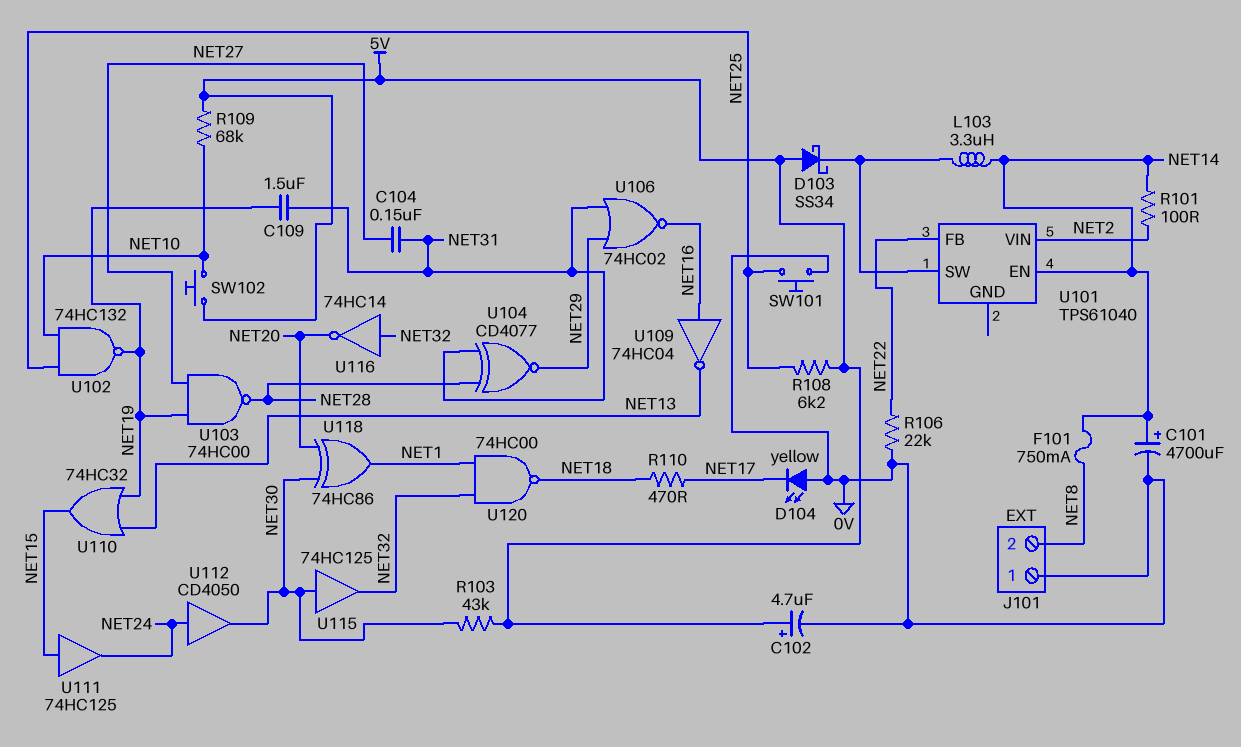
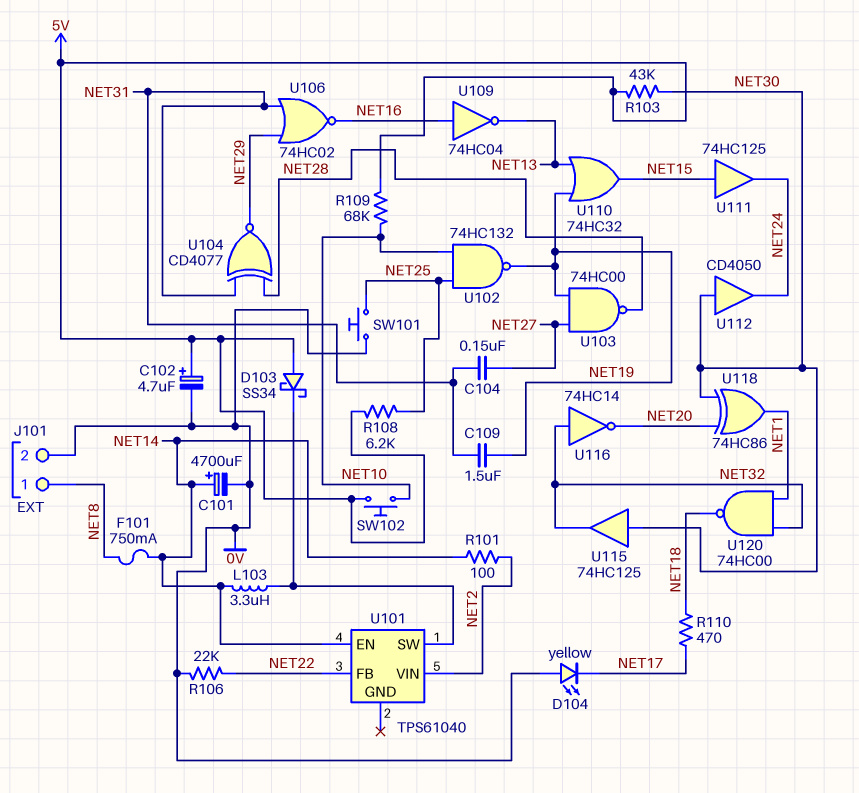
J101 pin 1: 0V -> NET8
J101 pin 2: NET8 -> 0V
U112: buffer CD4050 (in NET24, out NET30) -> buffer CD4050 (in NET30, out NET24)

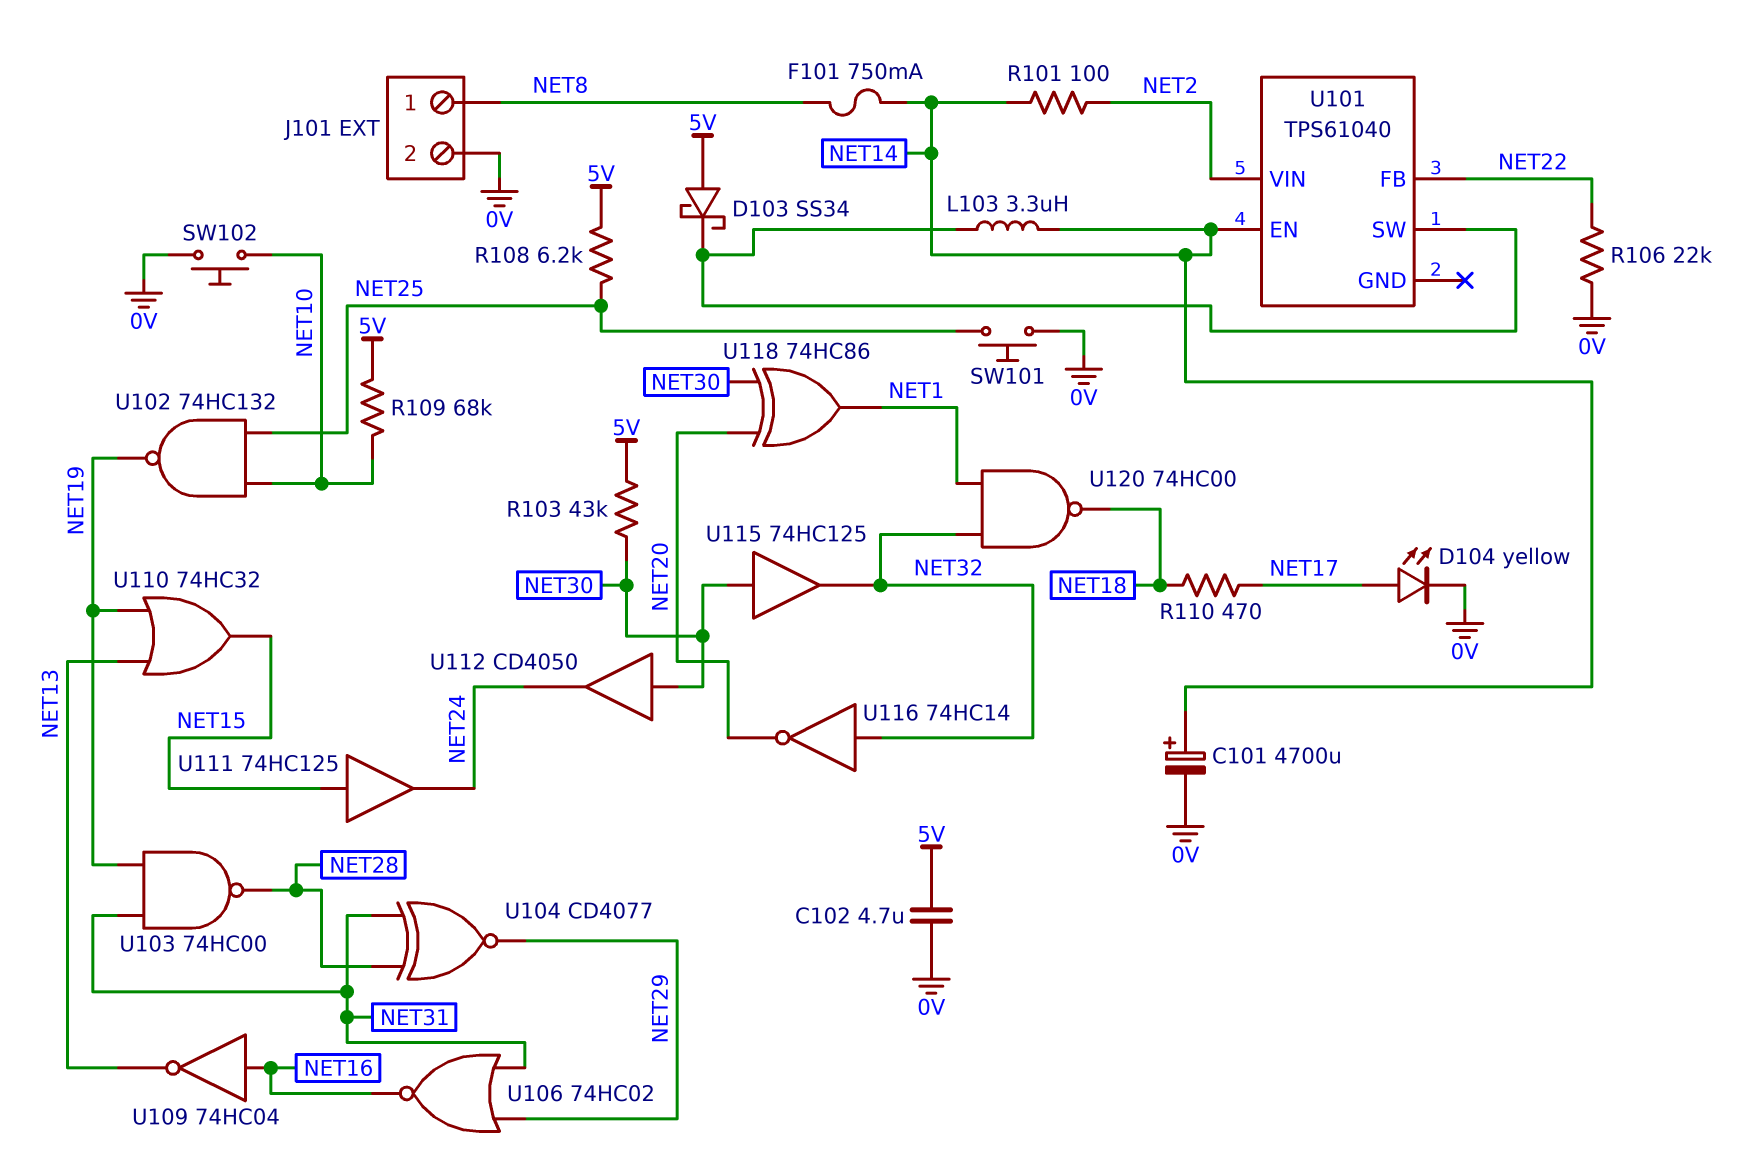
C102: 4.7uF (plus 5V, minus 0V) -> 4.7uF (0V, 5V)
C104: 150nF (NET27, NET31) -> none
C109: 1.5uF (NET19, NET31) -> none
D104: LED yellow (A 0V, K NET17) -> LED yellow (A NET17, K 0V)
SW102: button (5V, NET10) -> button (0V, NET10)
U103: NAND 74HC00 (in NET19, in NET27, out NET28) -> NAND 74HC00 (in NET19, in NET31, out NET28)

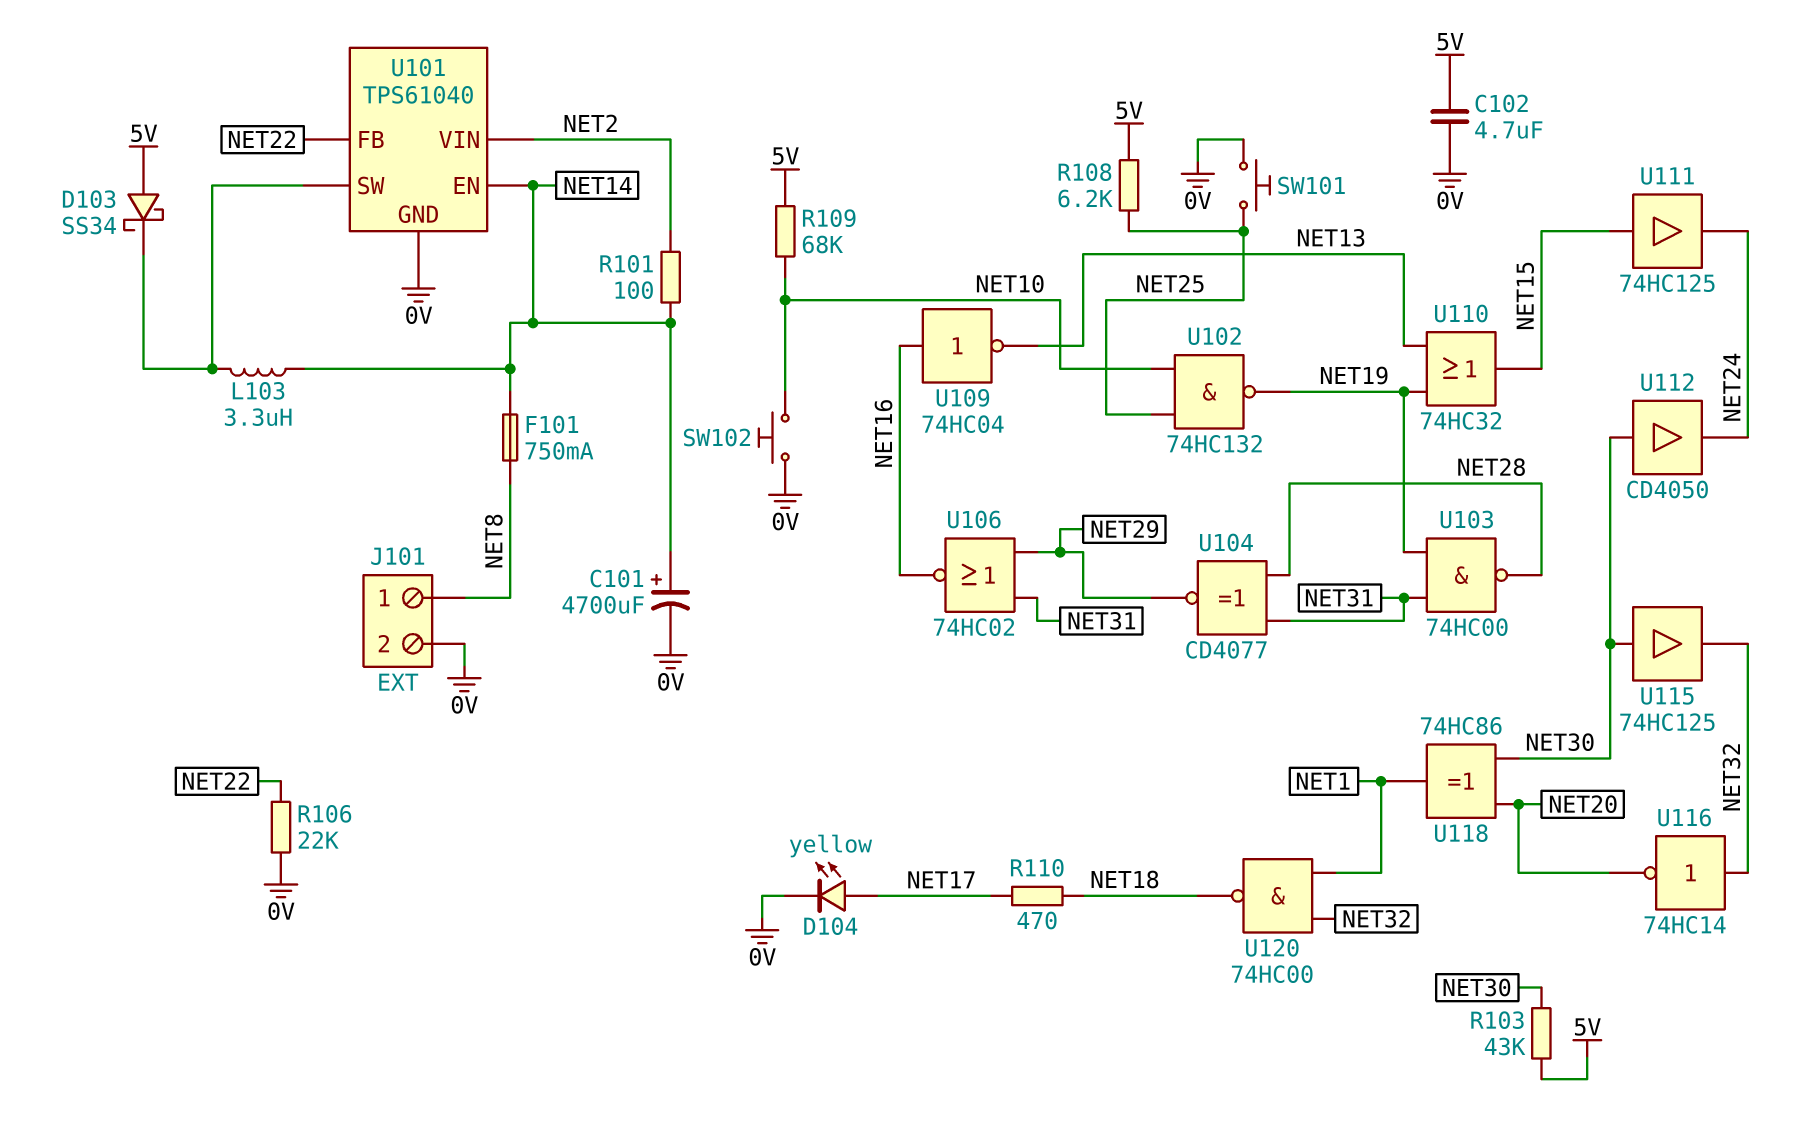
U101 pin GND: none -> 0V

